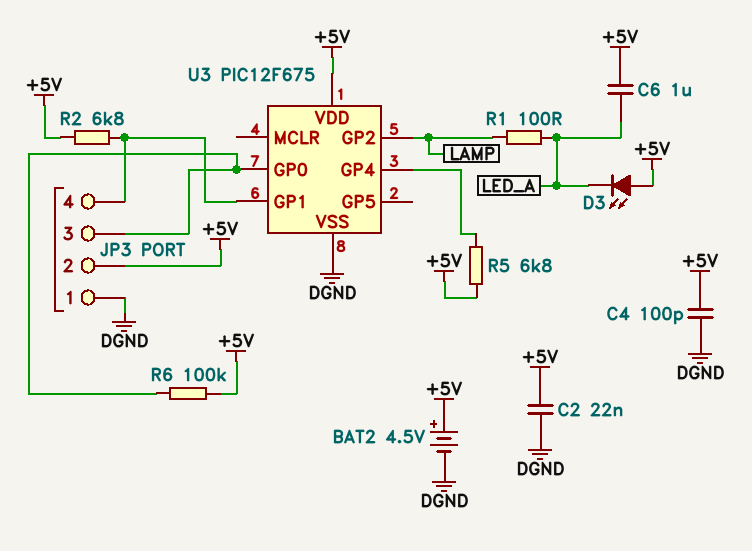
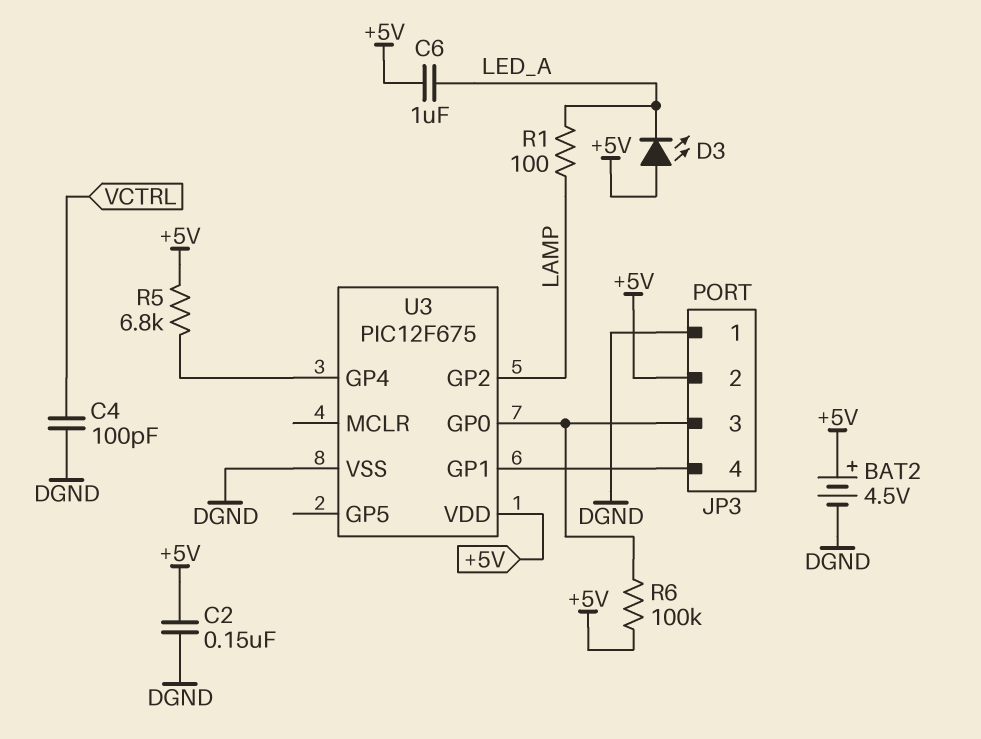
C2: 22nF (+5V, DGND) -> 150nF (+5V, DGND)
C4: 100pF (+5V, DGND) -> 100pF (DGND, VCTRL)
R2: 6.8k (+5V, JP3/4) -> none

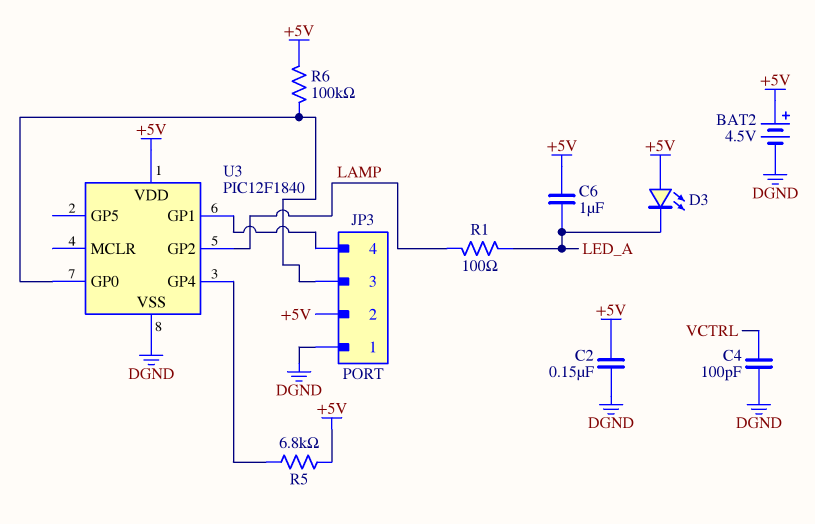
U3: PIC12F675 -> PIC12F1840

